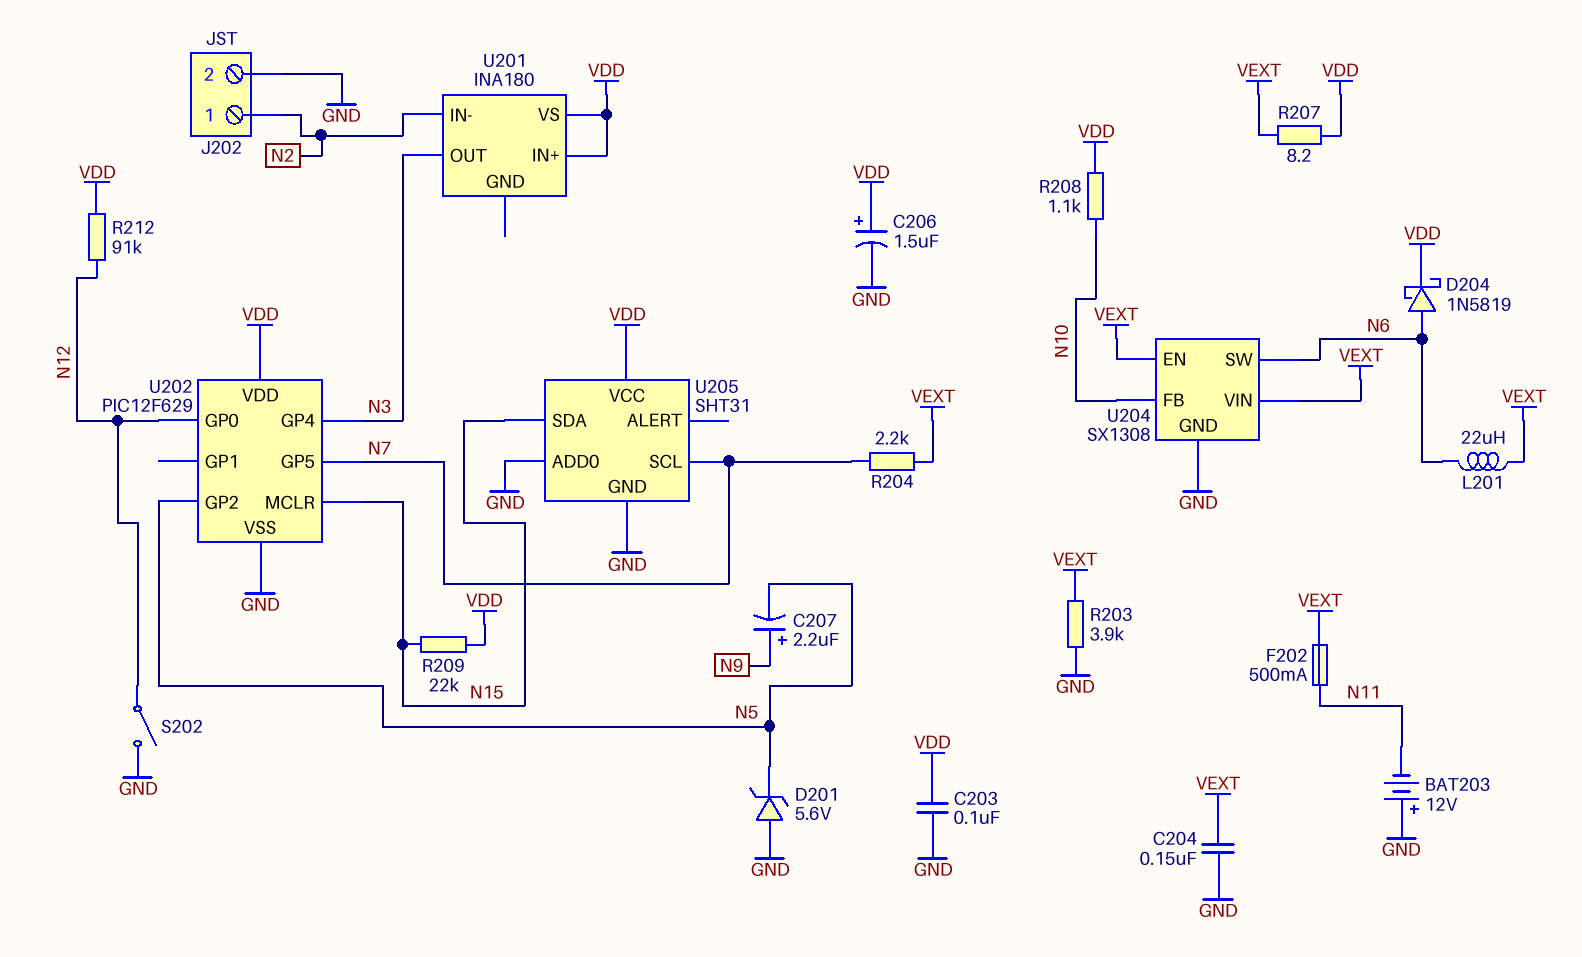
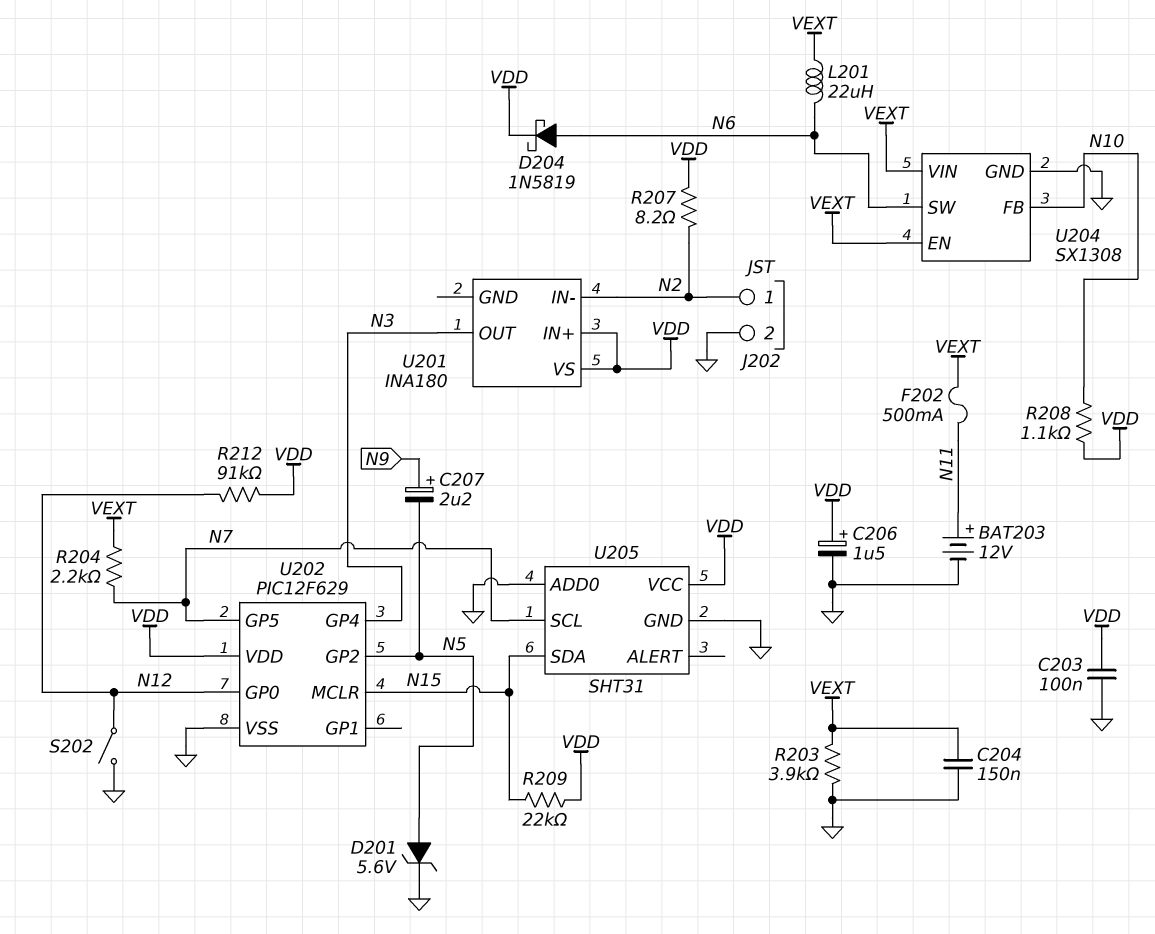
BAT203: 12V (plus GND, minus N11) -> 12V (plus N11, minus GND)
D201: zener 5.6V (A GND, K N5) -> zener 5.6V (A N5, K GND)
R207: 8.2 (VDD, VEXT) -> 8.2 (N2, VDD)

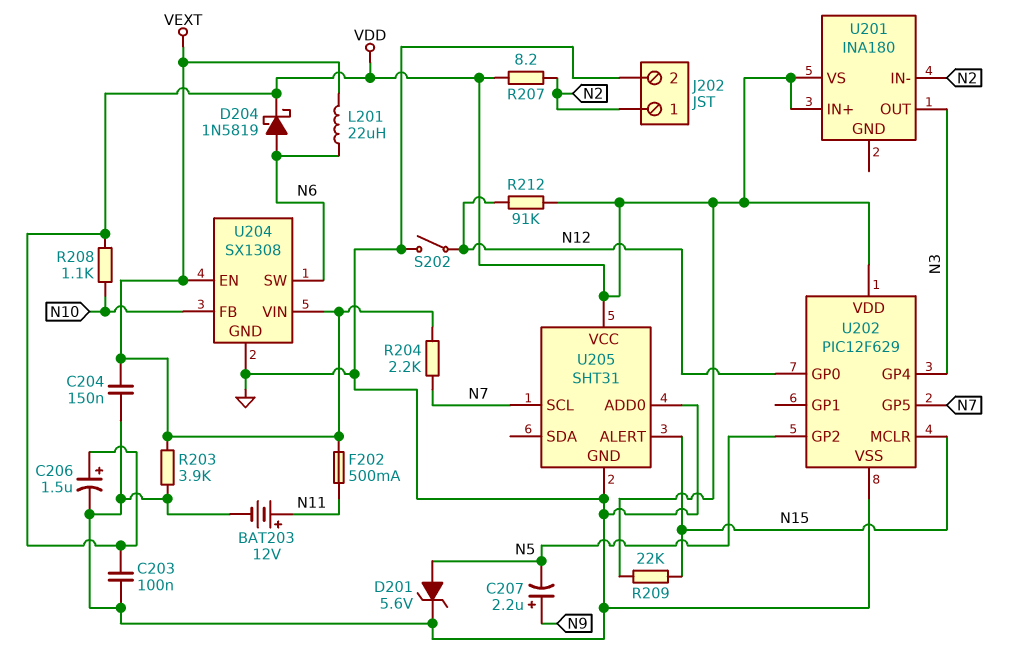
U205 pin ALERT: none -> N15
U205 pin SDA: N15 -> none

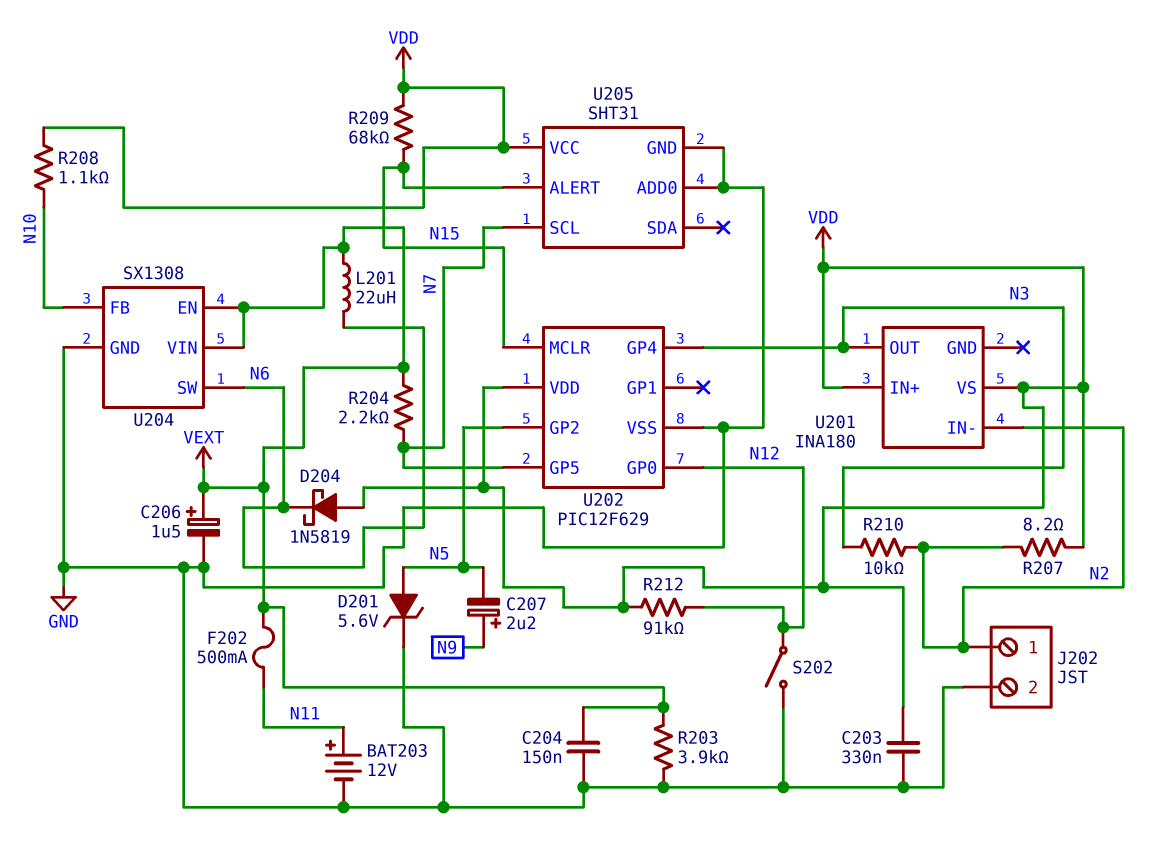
C203: 100nF (GND, VDD) -> 330nF (GND, VDD)
C206: 1.5uF (plus VDD, minus GND) -> 1.5uF (plus VEXT, minus GND)
D204: schottky 1N5819 (A N6, K VDD) -> schottky 1N5819 (A VDD, K N6)
R209: 22k (N15, VDD) -> 68k (N15, VDD)
R210: none -> 10k (N2, N3)

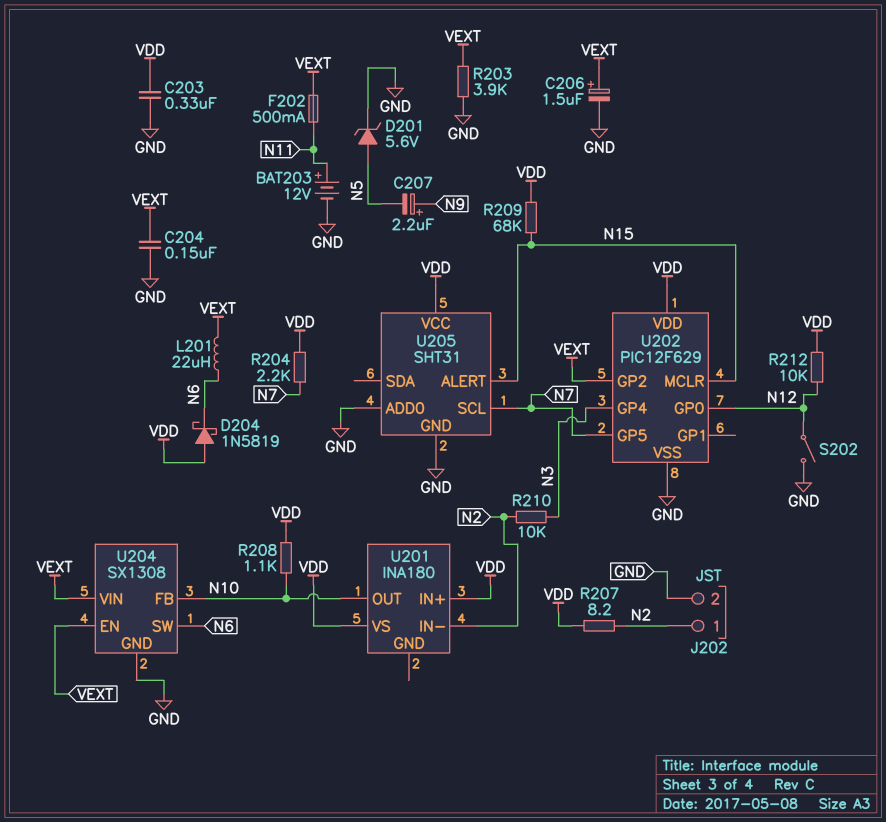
R204: 2.2k (N7, VEXT) -> 2.2k (N7, VDD)
R212: 91k (N12, VDD) -> 10k (N12, VDD)
U201 pin OUT: N3 -> N10
U202 pin GP2: N5 -> VEXT

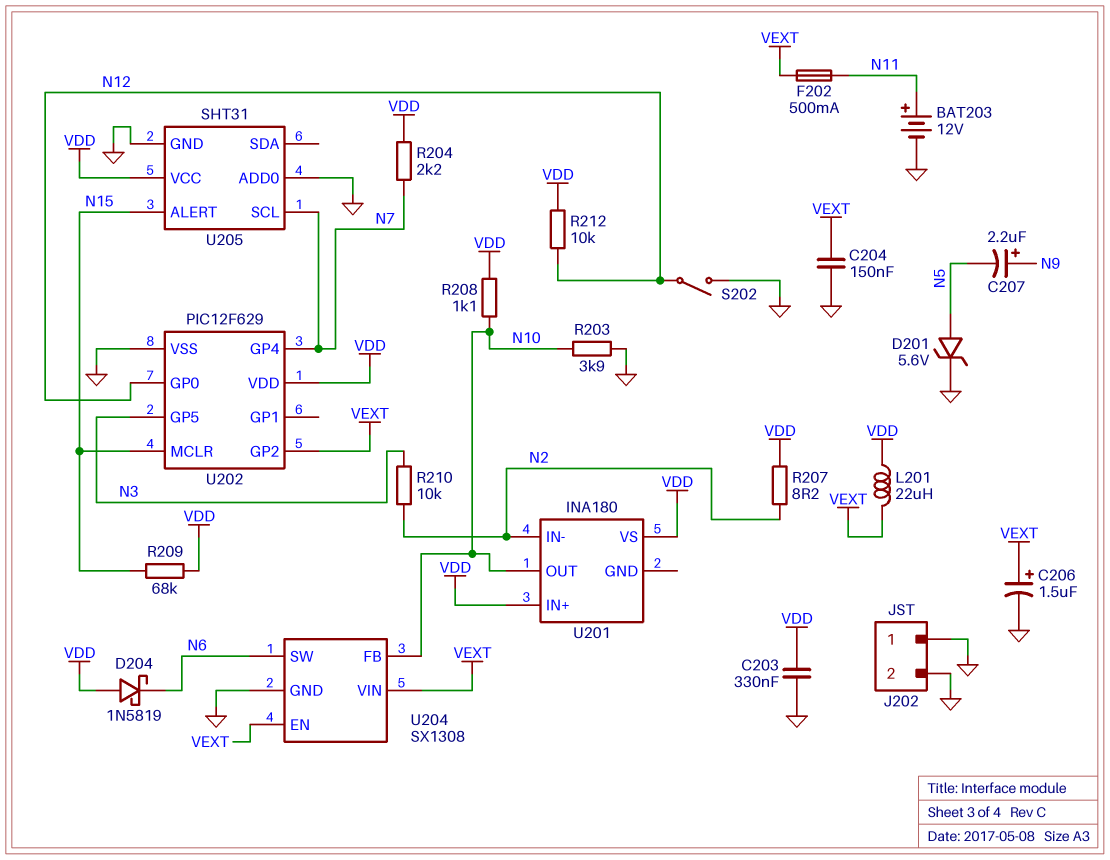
J202 pin 1: N2 -> GND
L201: 22uH (N6, VEXT) -> 22uH (VDD, VEXT)
R203: 3.9k (GND, VEXT) -> 3.9k (GND, N10)
U202 pin GP4: N3 -> N7
U202 pin GP5: N7 -> N3

